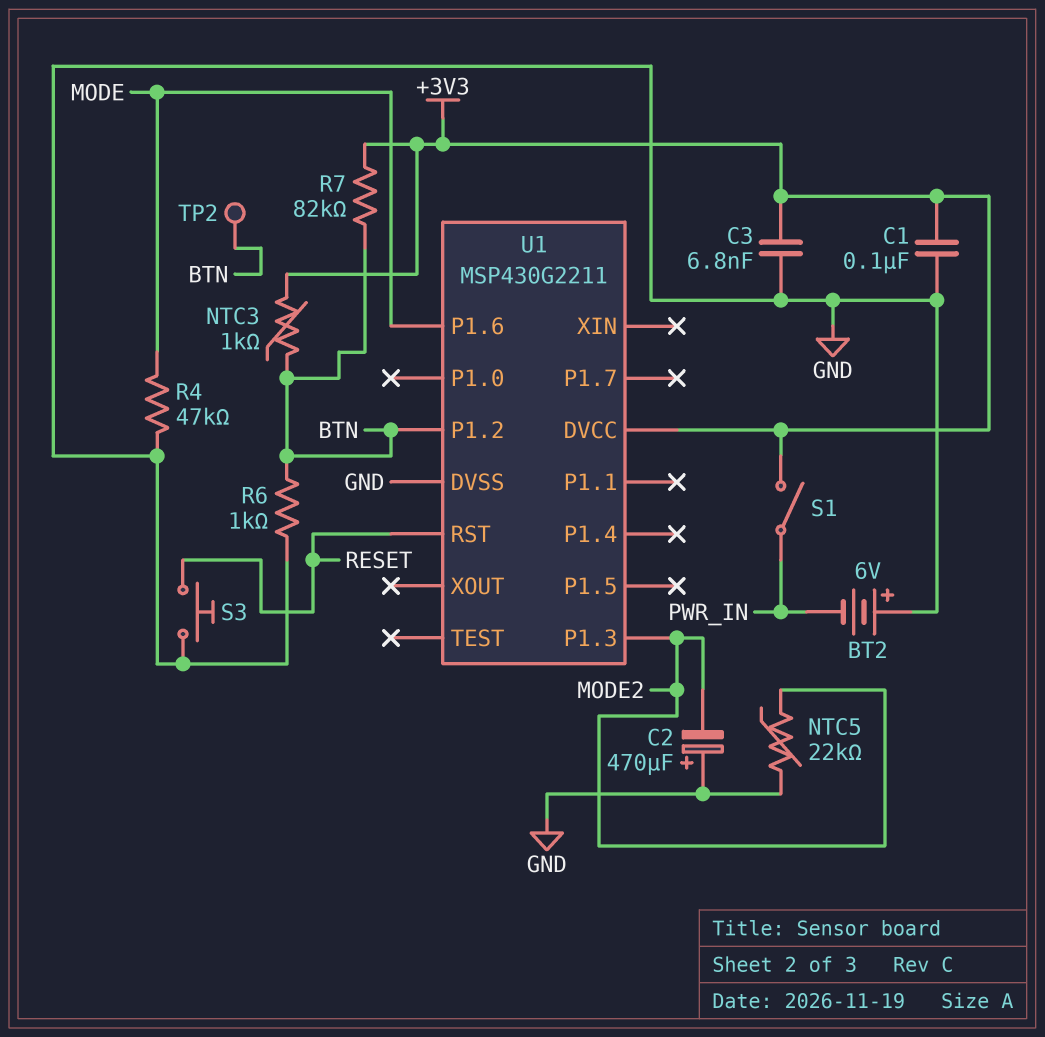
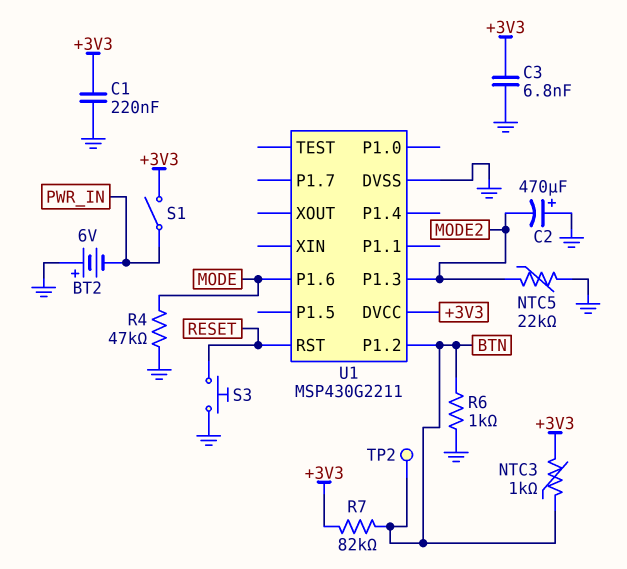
C1: 100nF (+3V3, GND) -> 220nF (+3V3, GND)

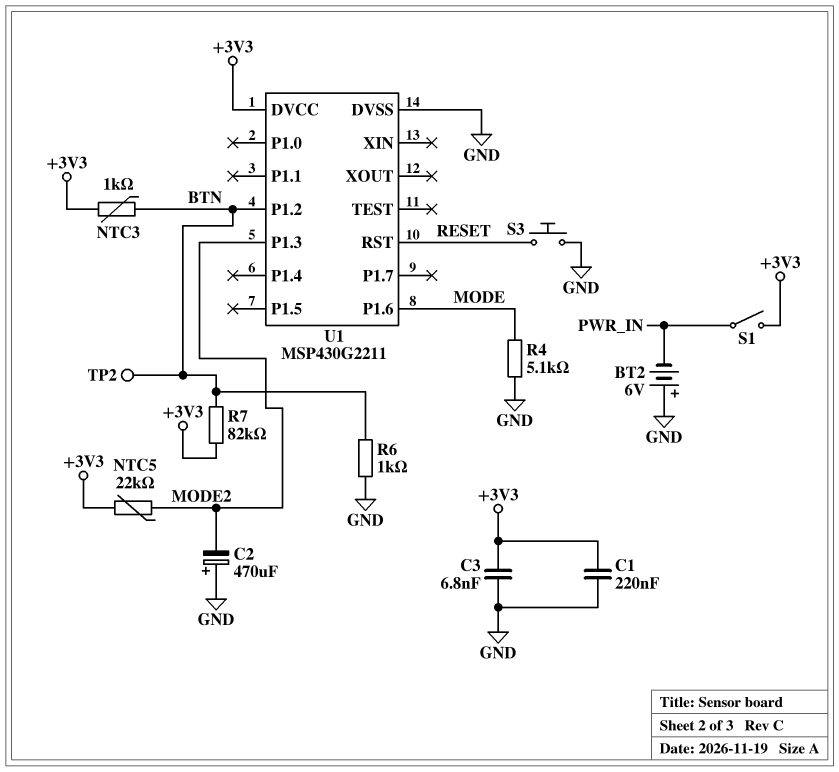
NTC5: 22k (GND, MODE2) -> 22k (+3V3, MODE2)
R4: 47k (GND, MODE) -> 5.1k (GND, MODE)

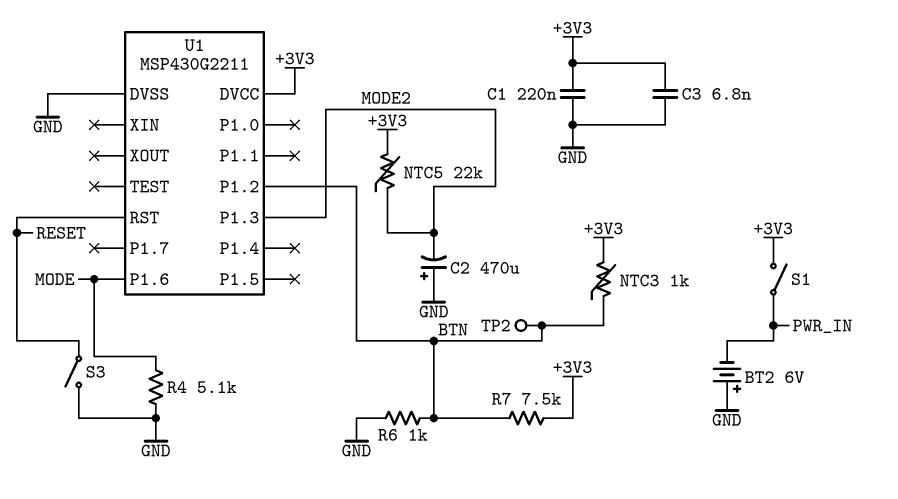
R7: 82k (+3V3, BTN) -> 7.5k (+3V3, BTN)
S3: button (GND, RESET) -> switch (GND, RESET)

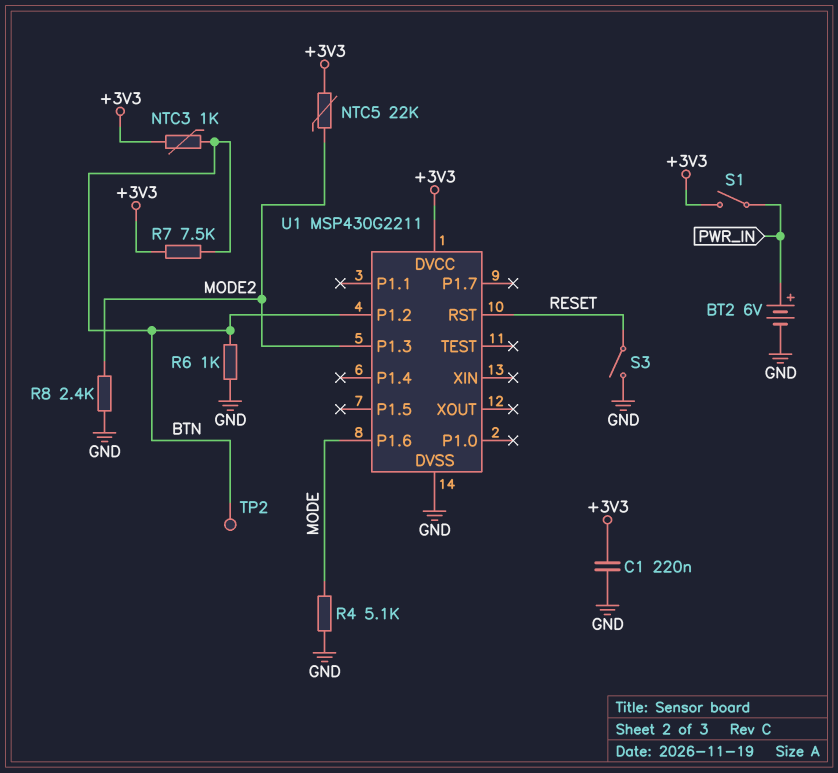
BT2: 6V (plus GND, minus PWR_IN) -> 6V (plus PWR_IN, minus GND)
C2: 470uF (plus GND, minus MODE2) -> none
C3: 6.8nF (+3V3, GND) -> none
R8: none -> 2.4k (GND, MODE2)

